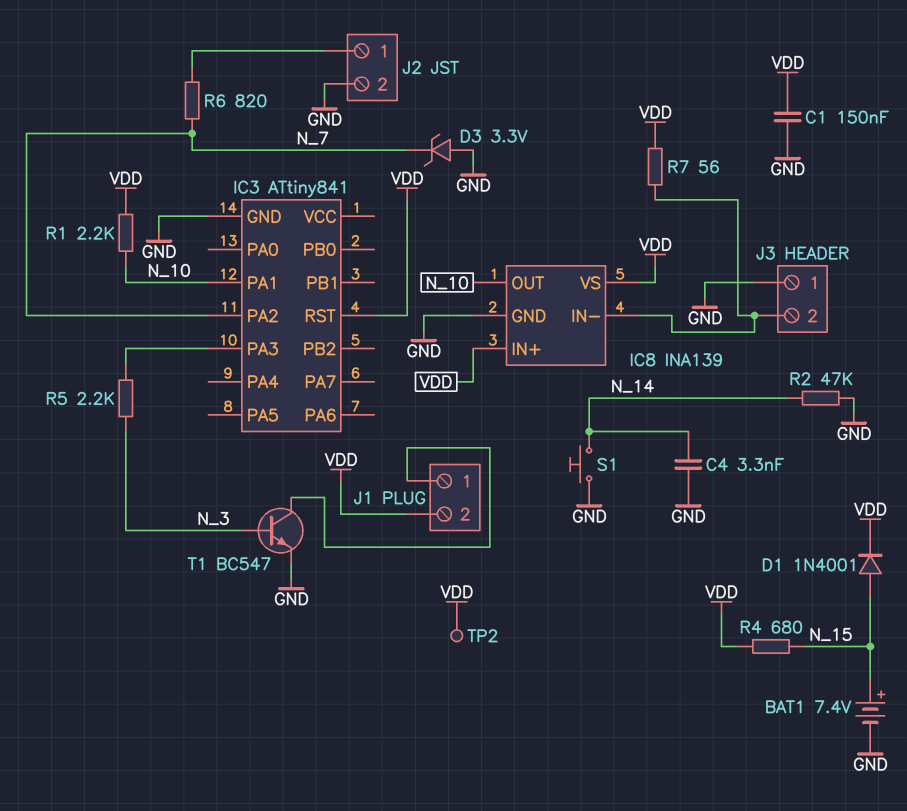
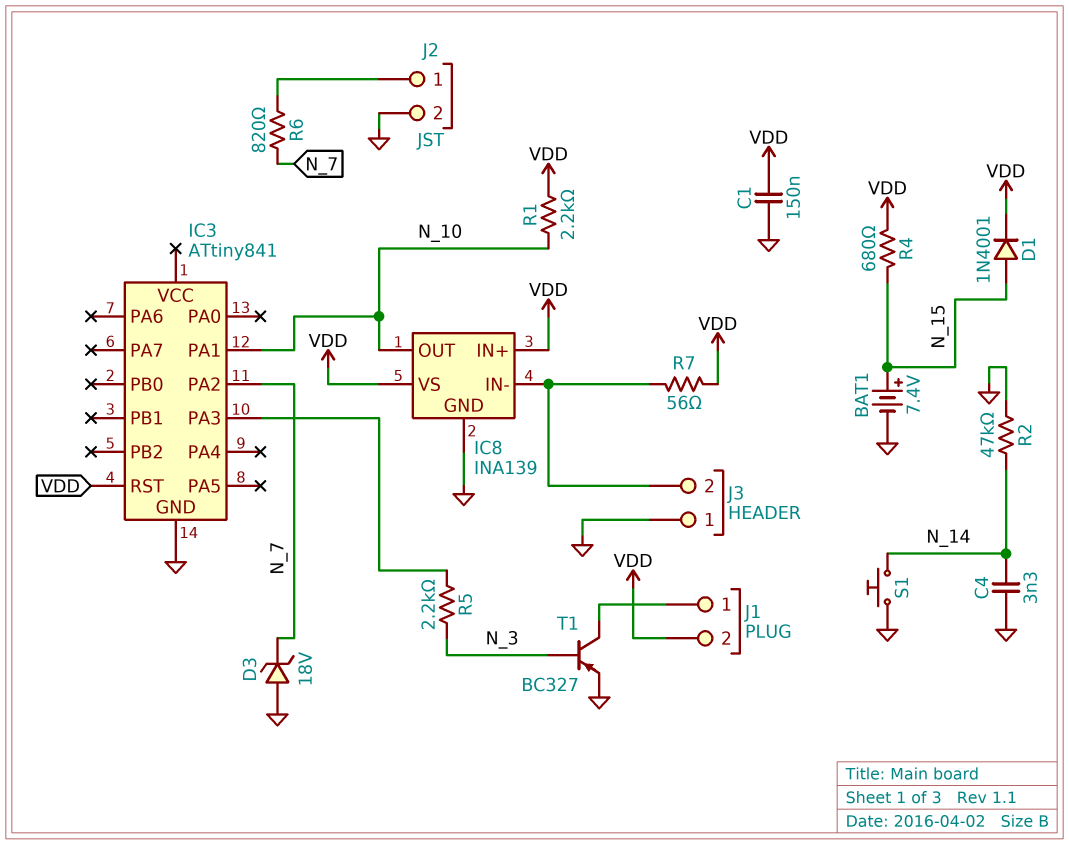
D3: zener 3.3V (A GND, K N_7) -> zener 18V (A GND, K N_7)
T1: NPN BC547 (B N_3, C J1/1, E GND) -> PNP BC327 (B N_3, C J1/1, E GND)
TP2: test point (VDD) -> none

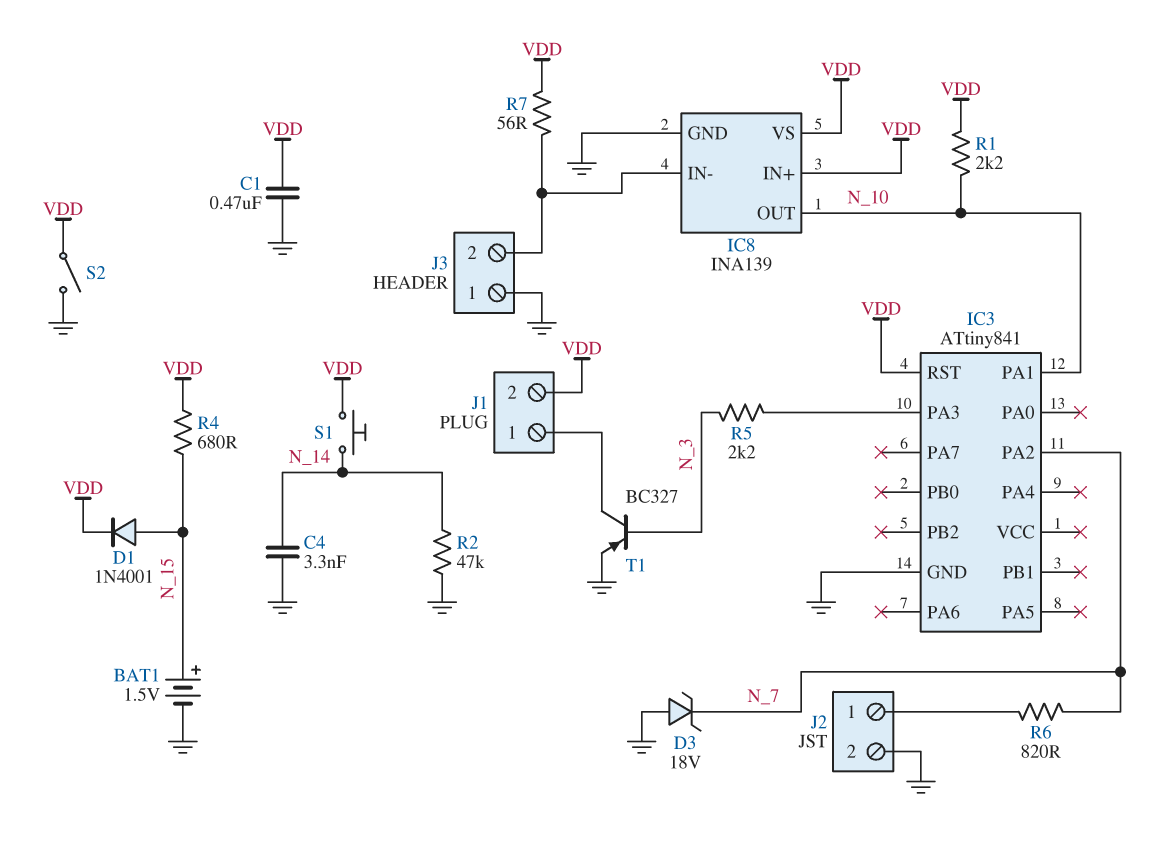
BAT1: 7.4V (plus N_15, minus GND) -> 1.5V (plus N_15, minus GND)
C1: 150nF (GND, VDD) -> 470nF (GND, VDD)
S1: button (GND, N_14) -> button (N_14, VDD)
S2: none -> switch (GND, VDD)

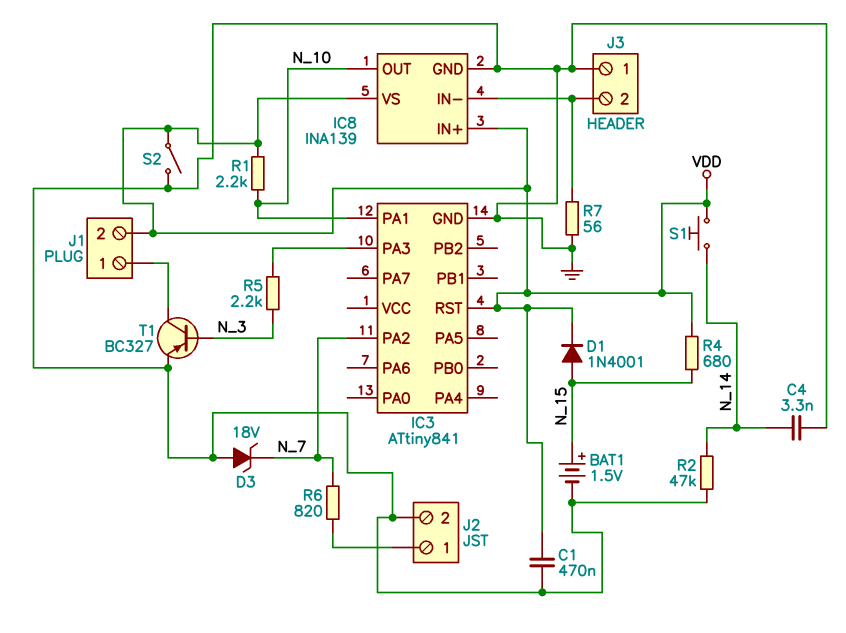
R7: 56 (IC8/IN-, VDD) -> 56 (GND, IC8/IN-)

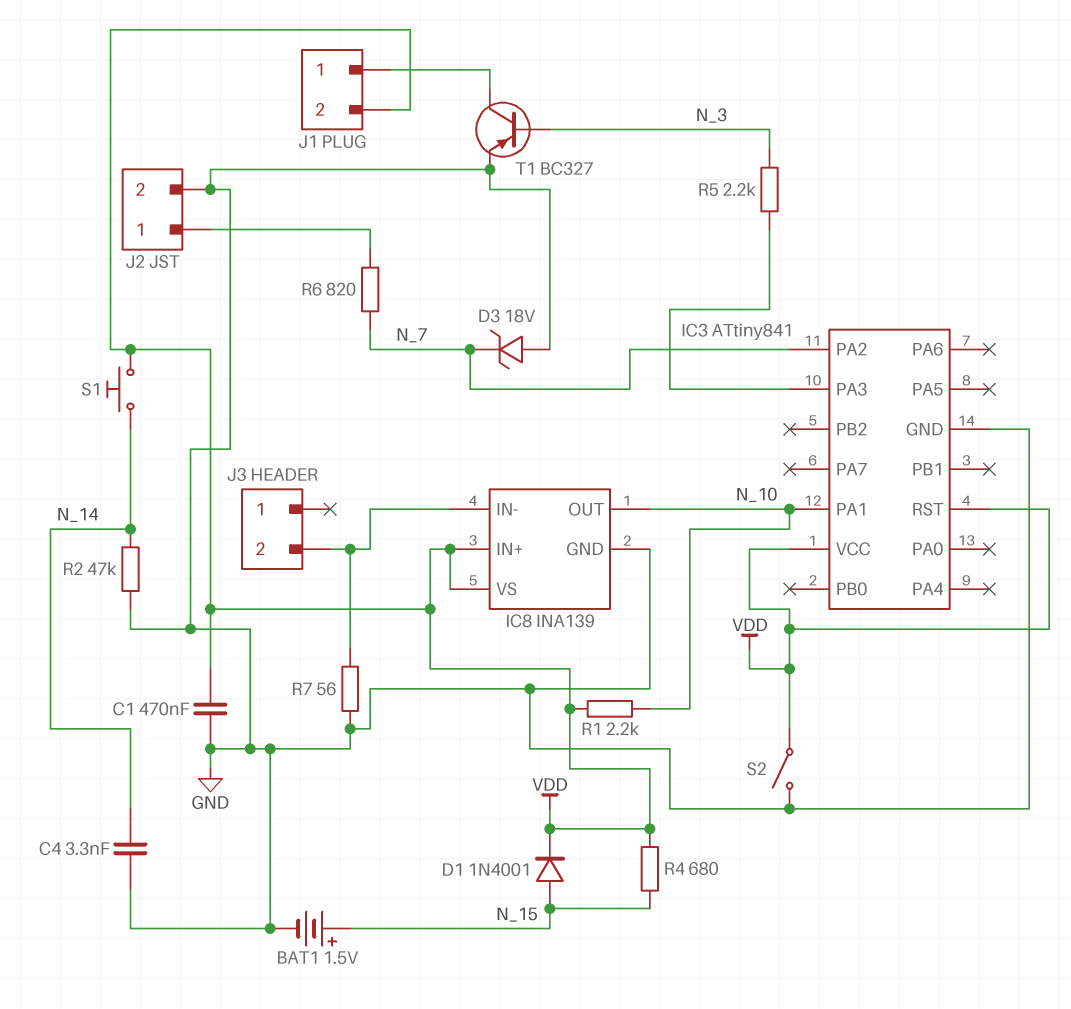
IC3 pin VCC: none -> VDD
J3 pin 1: GND -> none

